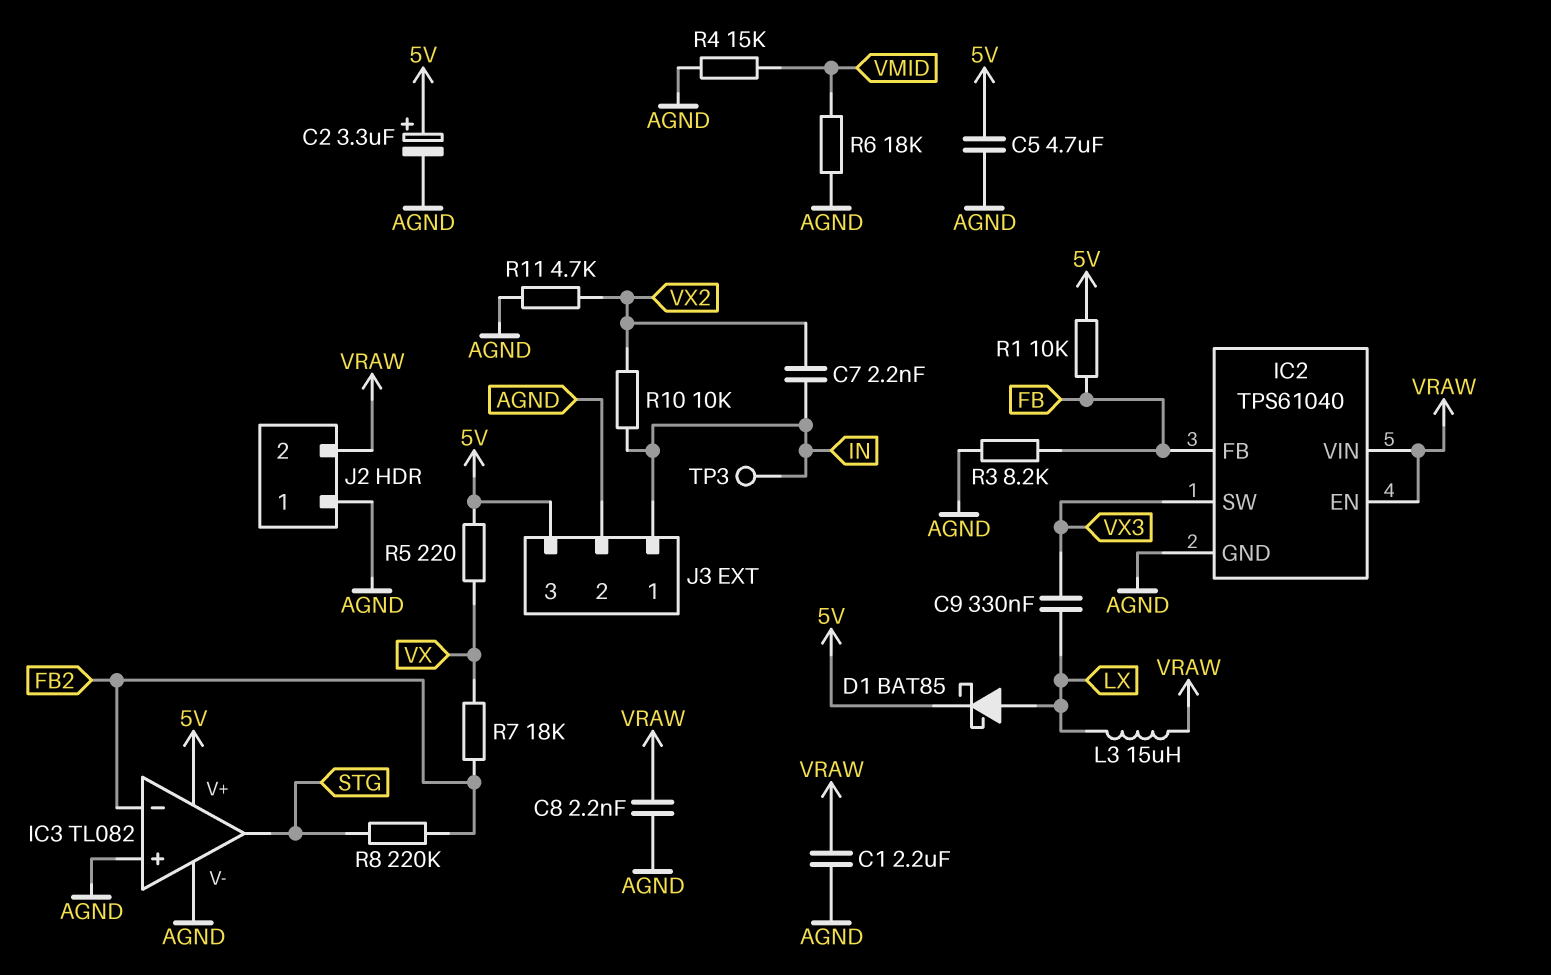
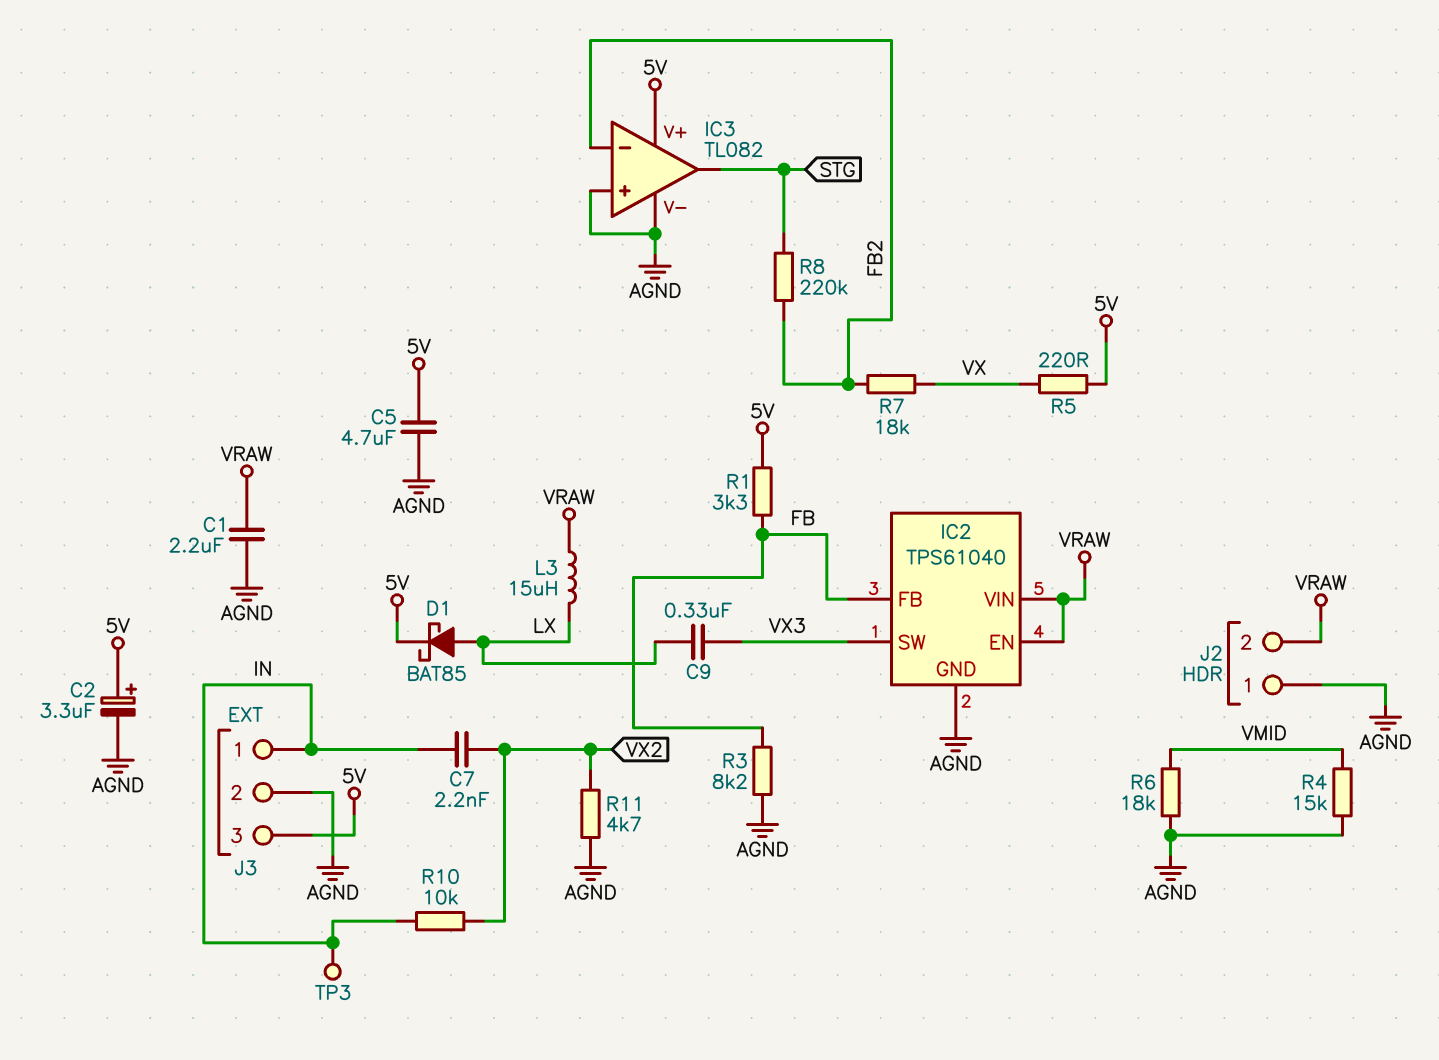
C8: 2.2nF (AGND, VRAW) -> none
R1: 10k (5V, FB) -> 3.3k (5V, FB)

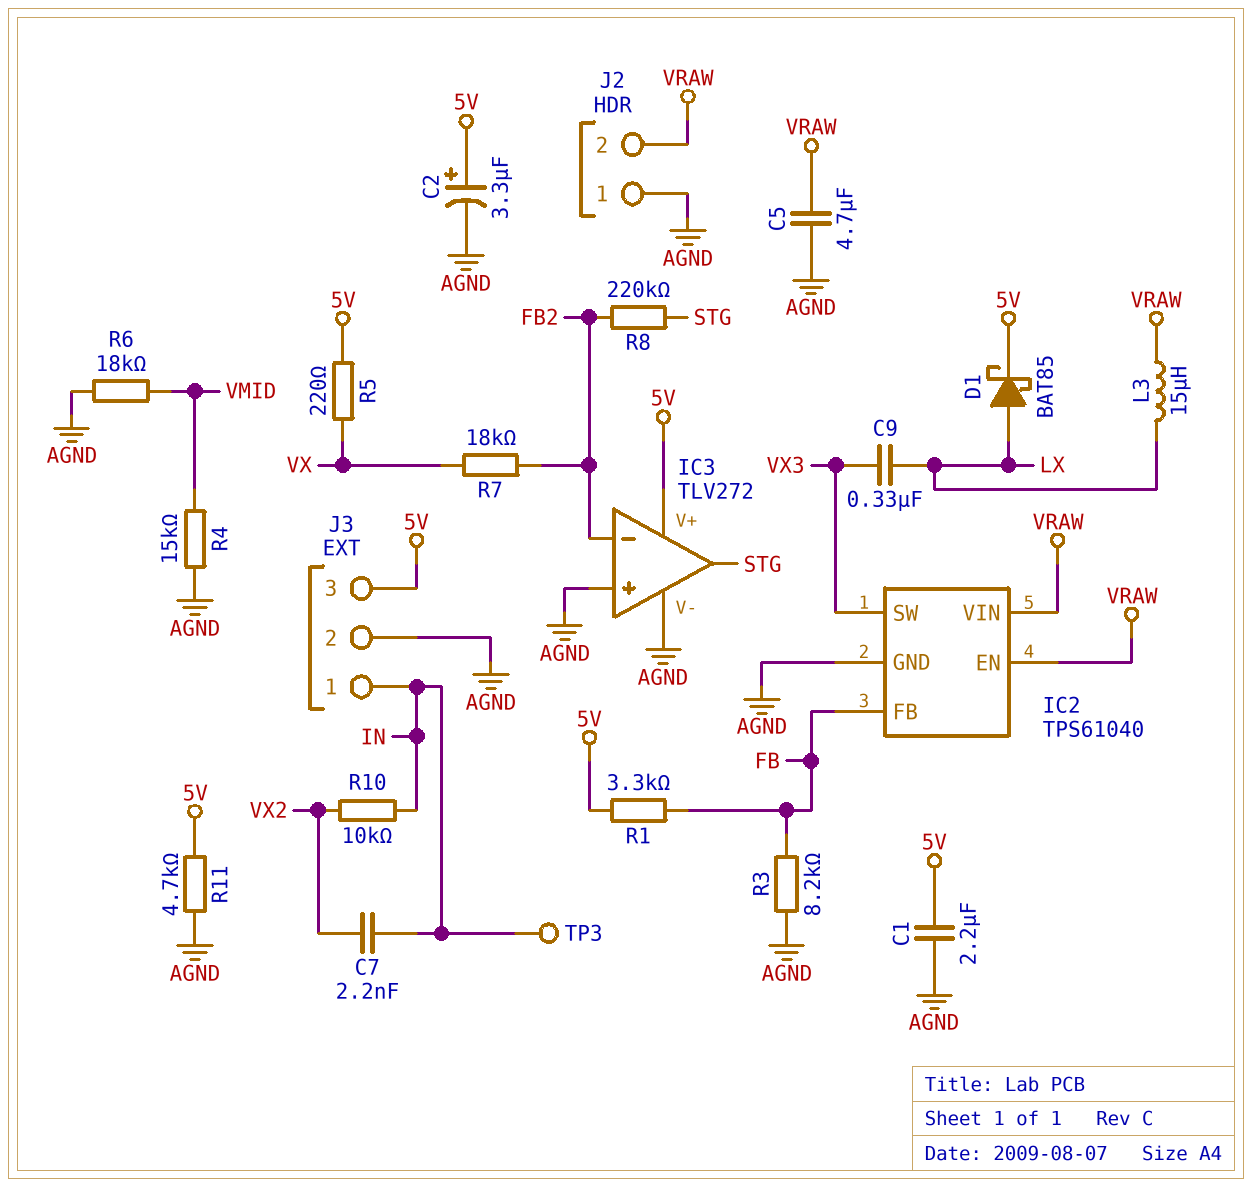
C1: 2.2uF (AGND, VRAW) -> 2.2uF (5V, AGND)
C5: 4.7uF (5V, AGND) -> 4.7uF (AGND, VRAW)
IC3: TL082 -> TLV272
R11: 4.7k (AGND, VX2) -> 4.7k (5V, AGND)

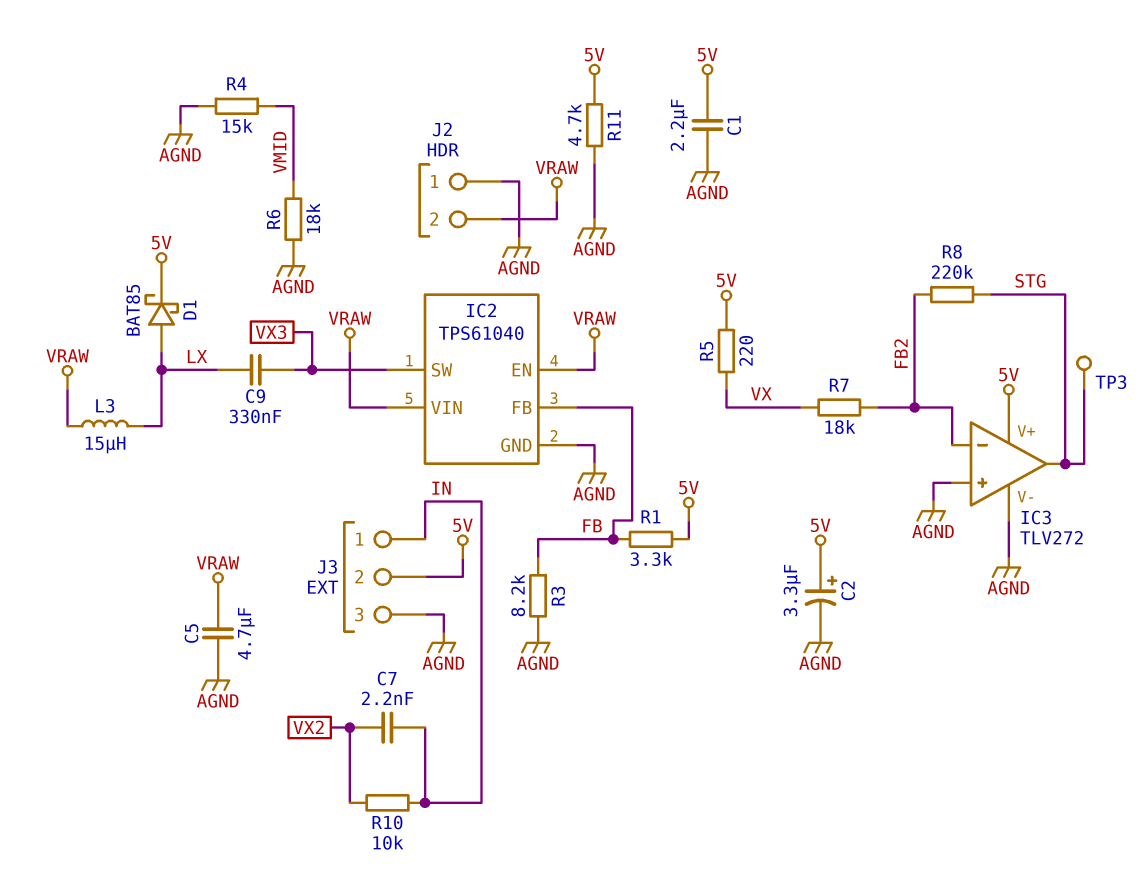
J3 pin 2: AGND -> 5V
J3 pin 3: 5V -> AGND
TP3: test point (IN) -> test point (STG)

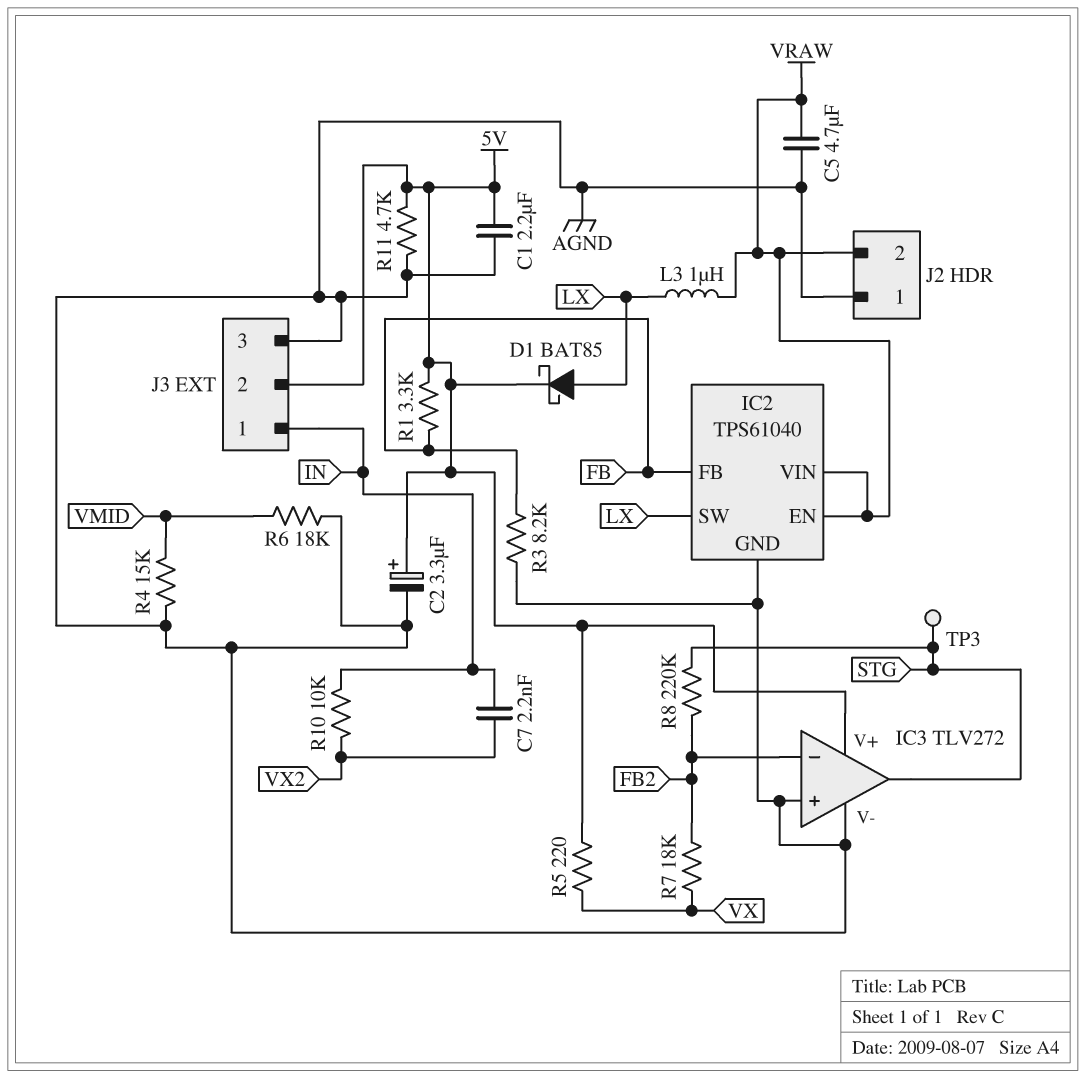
C9: 330nF (LX, VX3) -> none
IC2 pin SW: VX3 -> LX
L3: 15uH (LX, VRAW) -> 1uH (LX, VRAW)

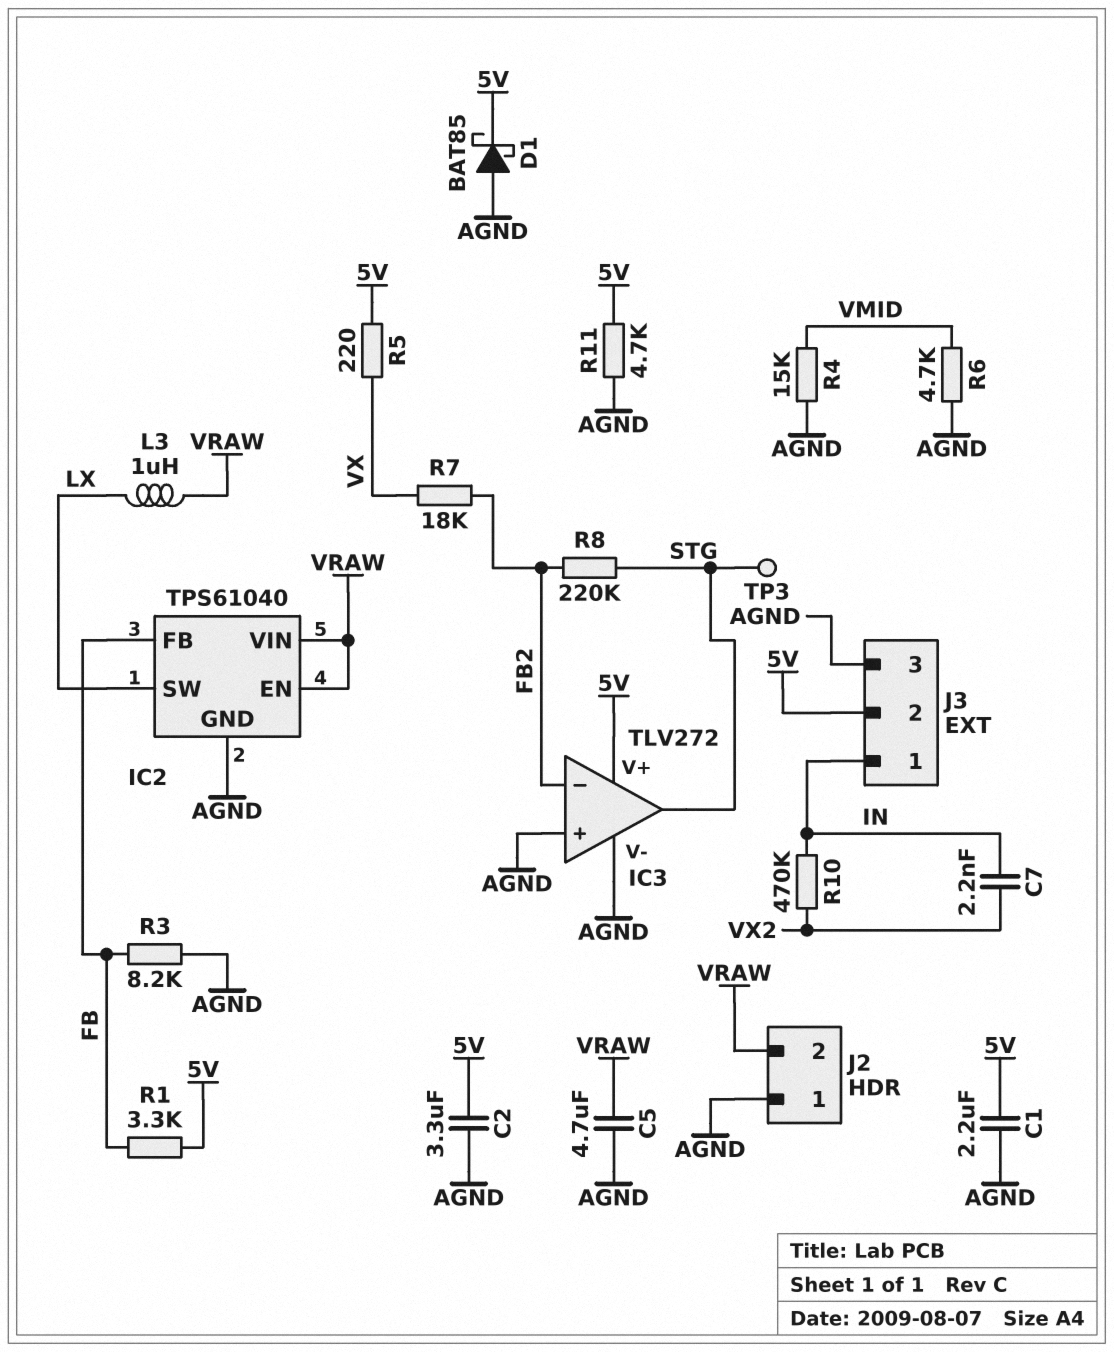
C2: 3.3uF (plus 5V, minus AGND) -> 3.3uF (5V, AGND)
D1: schottky BAT85 (A LX, K 5V) -> schottky BAT85 (A AGND, K 5V)
R6: 18k (AGND, VMID) -> 4.7k (AGND, VMID)
R10: 10k (IN, VX2) -> 470k (IN, VX2)

